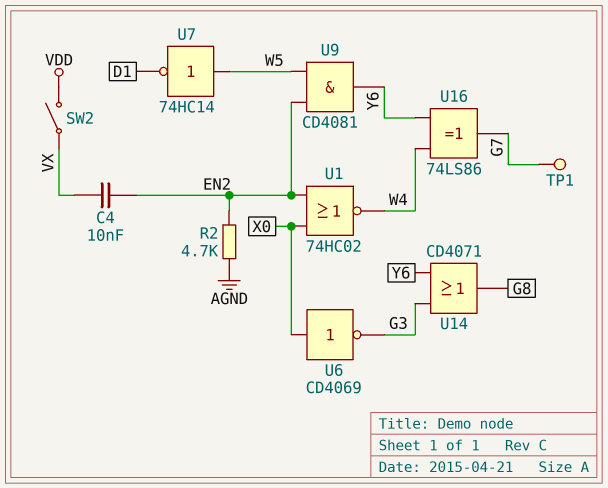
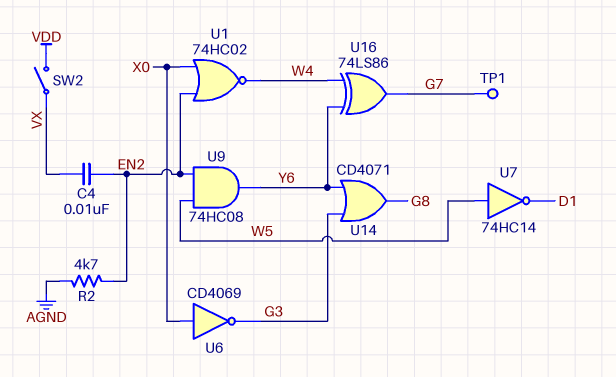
U9: AND CD4081 (in EN2, in W5, out Y6) -> AND 74HC08 (in EN2, in W5, out Y6)

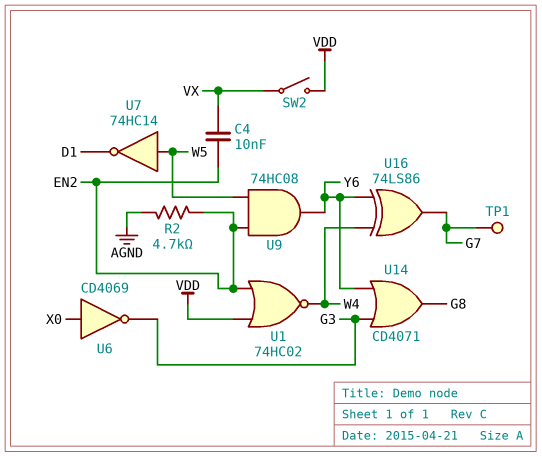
U1: NOR 74HC02 (in EN2, in X0, out W4) -> NOR 74HC02 (in EN2, in VDD, out W4)

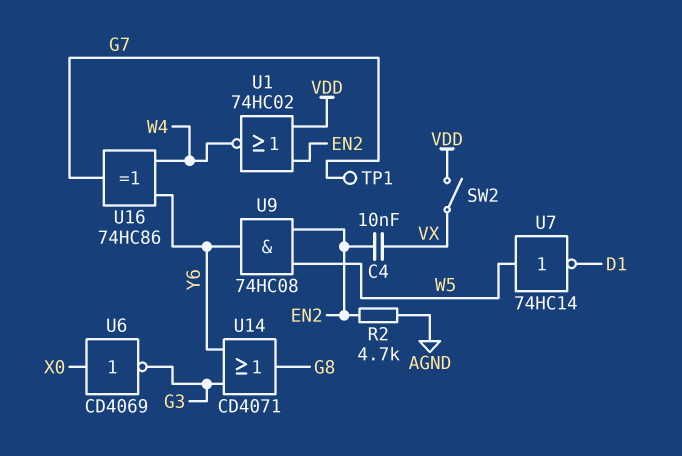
U16: XOR 74LS86 (in W4, in Y6, out G7) -> XOR 74HC86 (in W4, in Y6, out G7)

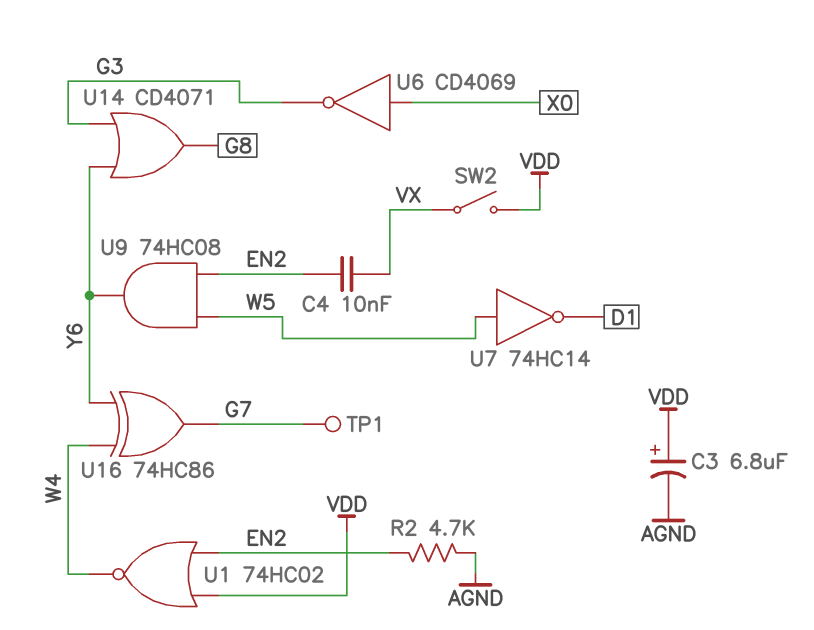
C3: none -> 6.8uF (plus VDD, minus AGND)

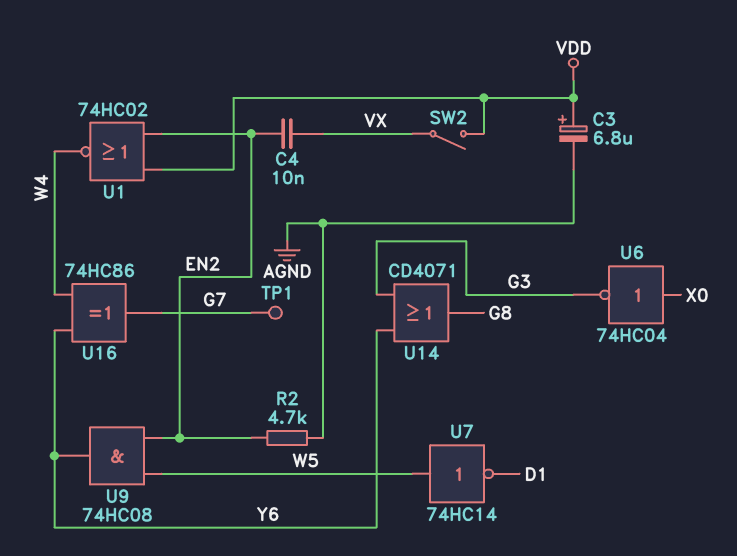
U6: NOT CD4069 (in X0, out G3) -> NOT 74HC04 (in X0, out G3)

